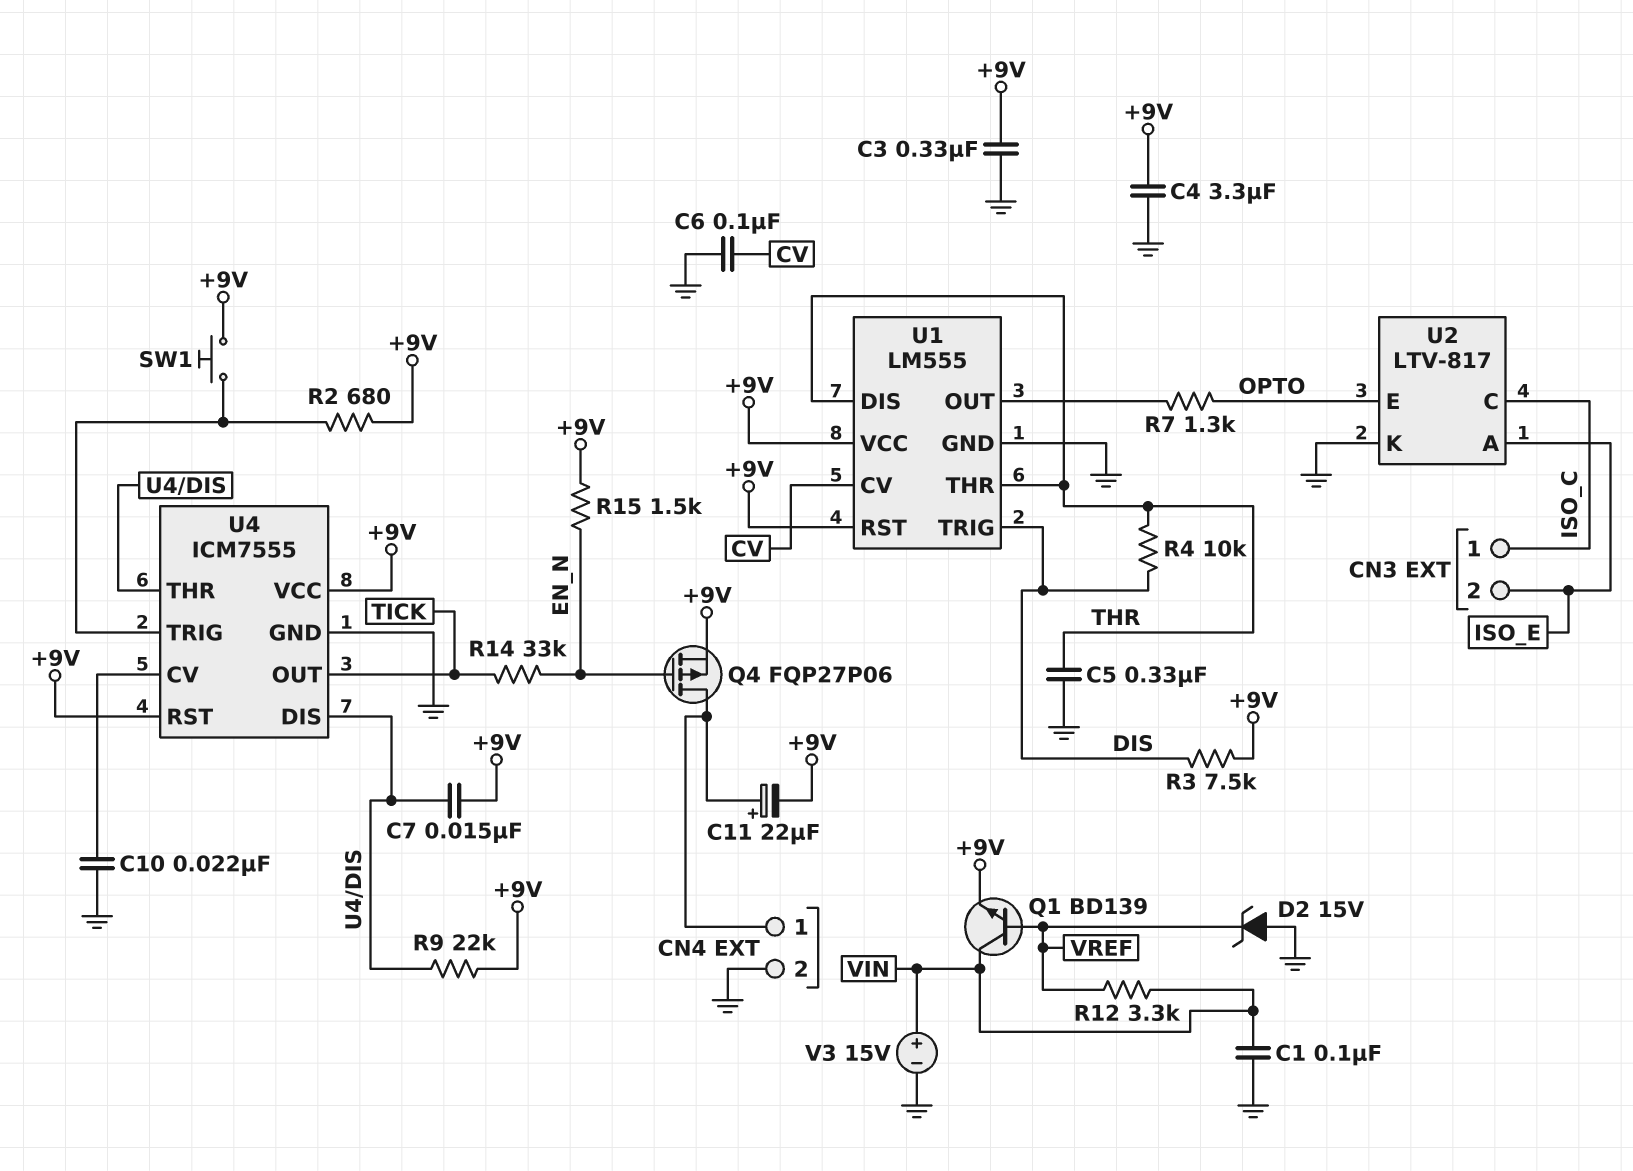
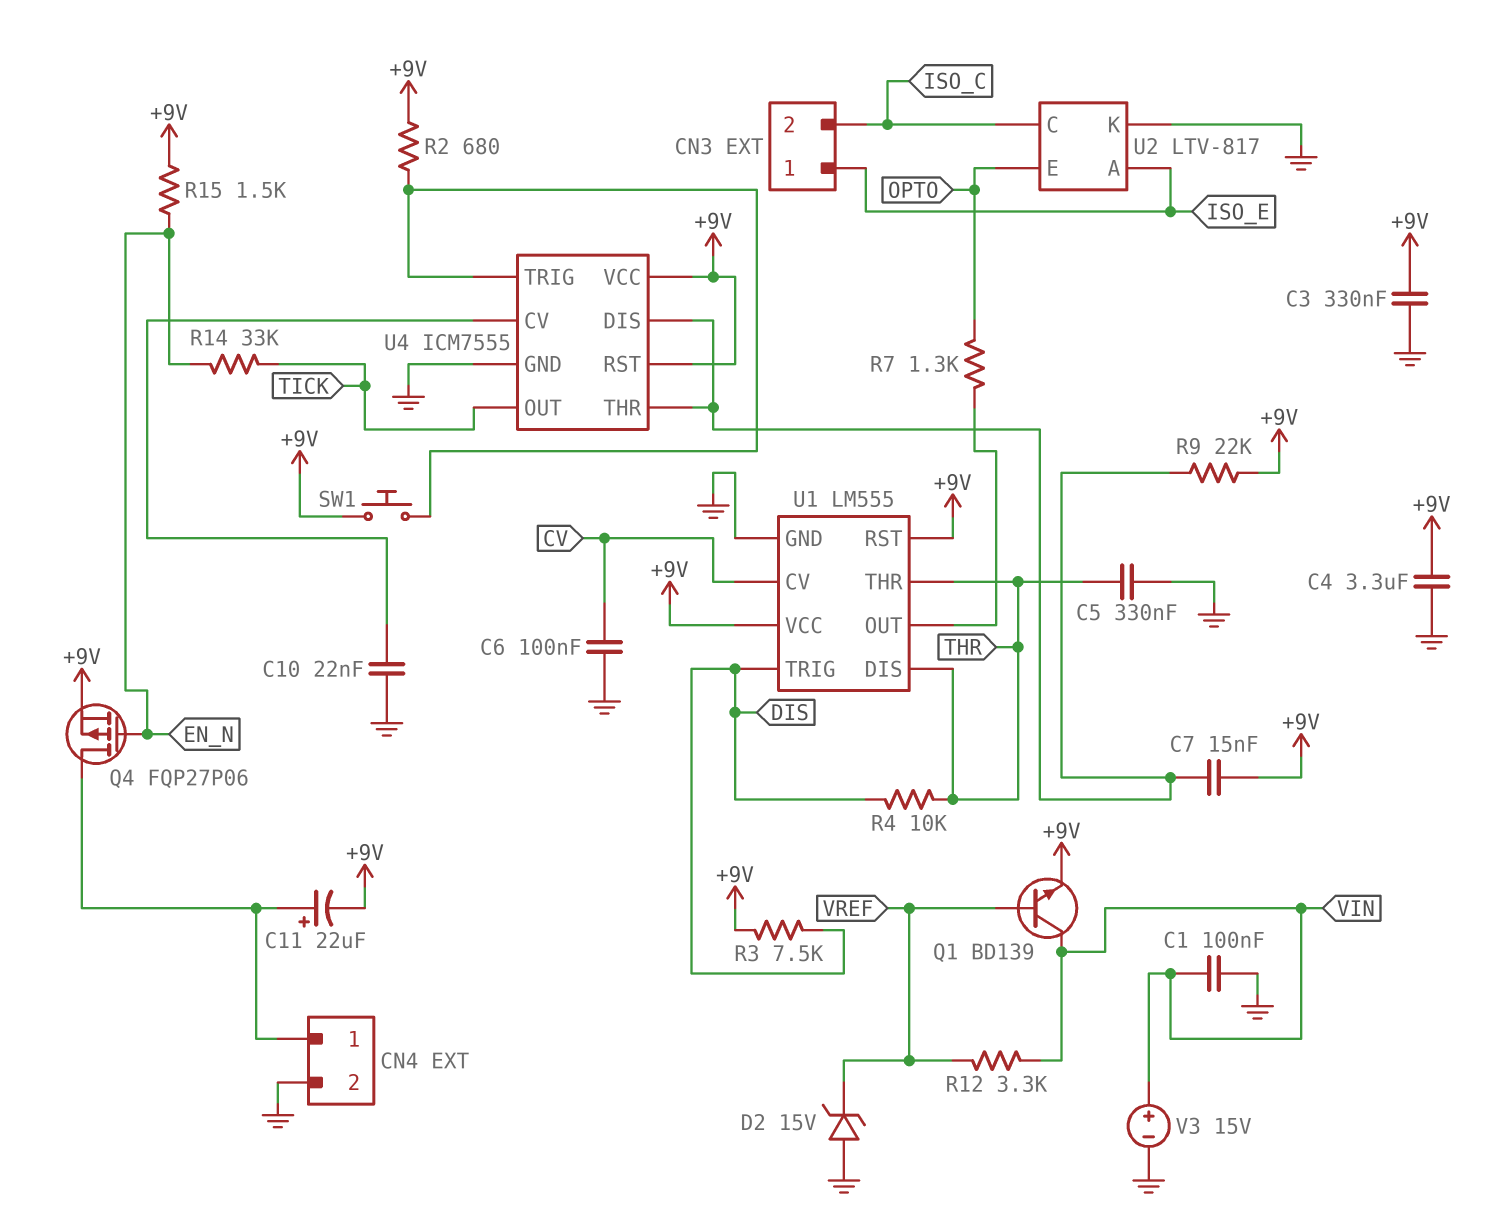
CN3 pin 1: ISO_C -> ISO_E
CN3 pin 2: ISO_E -> ISO_C

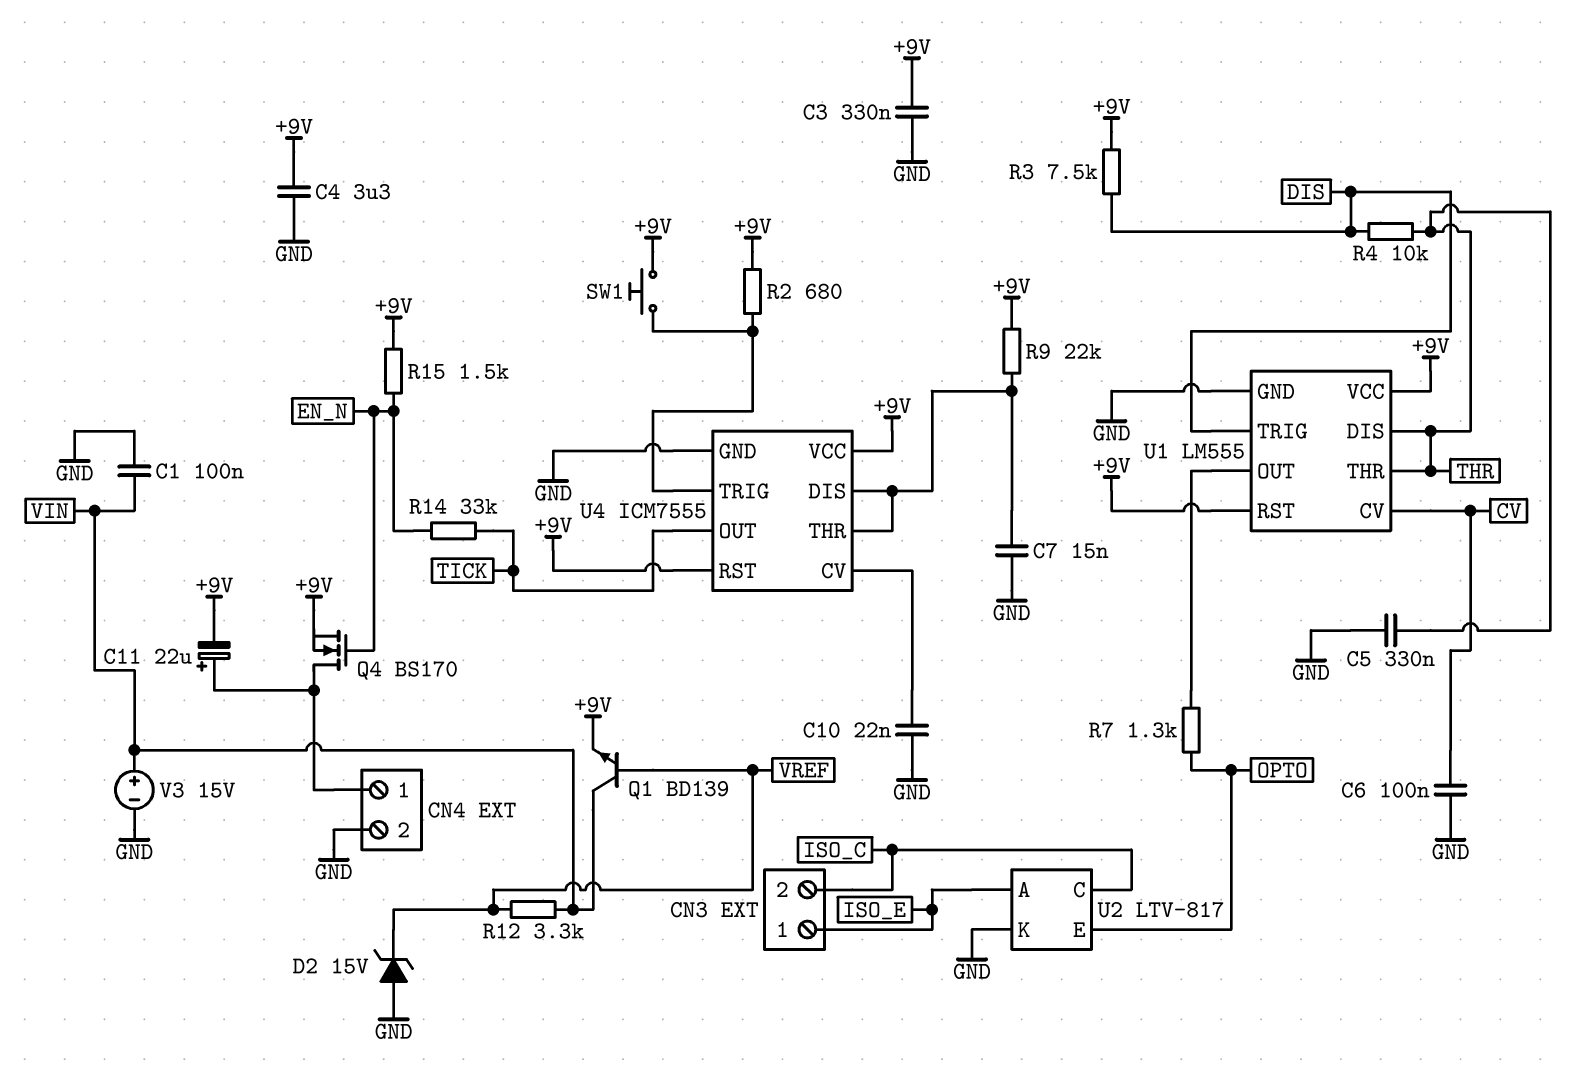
C7: 15nF (+9V, U4/DIS) -> 15nF (GND, U4/DIS)
Q4: PMOS FQP27P06 (G EN_N, D CN4/1, S +9V) -> NMOS BS170 (G EN_N, D CN4/1, S +9V)

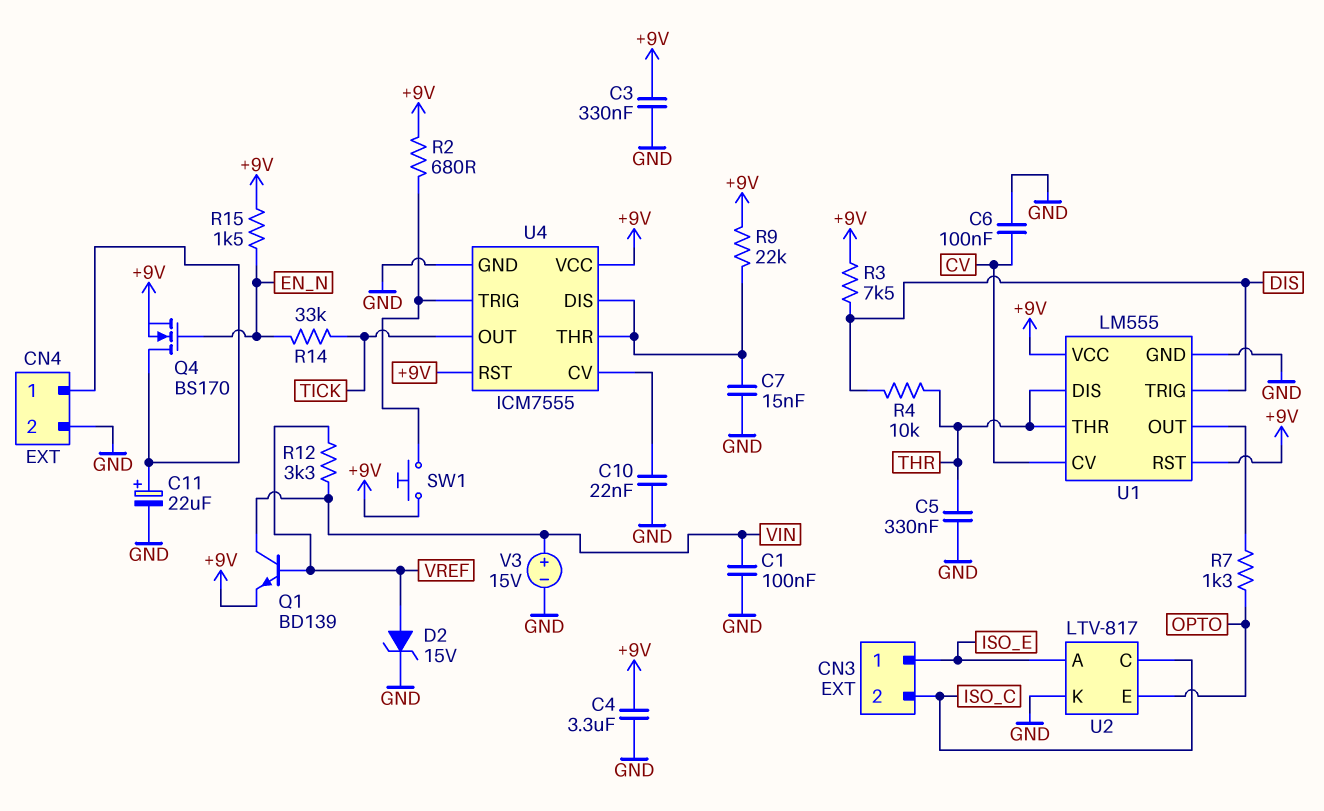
C11: 22uF (plus CN4/1, minus +9V) -> 22uF (plus CN4/1, minus GND)
D2: zener 15V (A GND, K VREF) -> zener 15V (A VREF, K GND)

